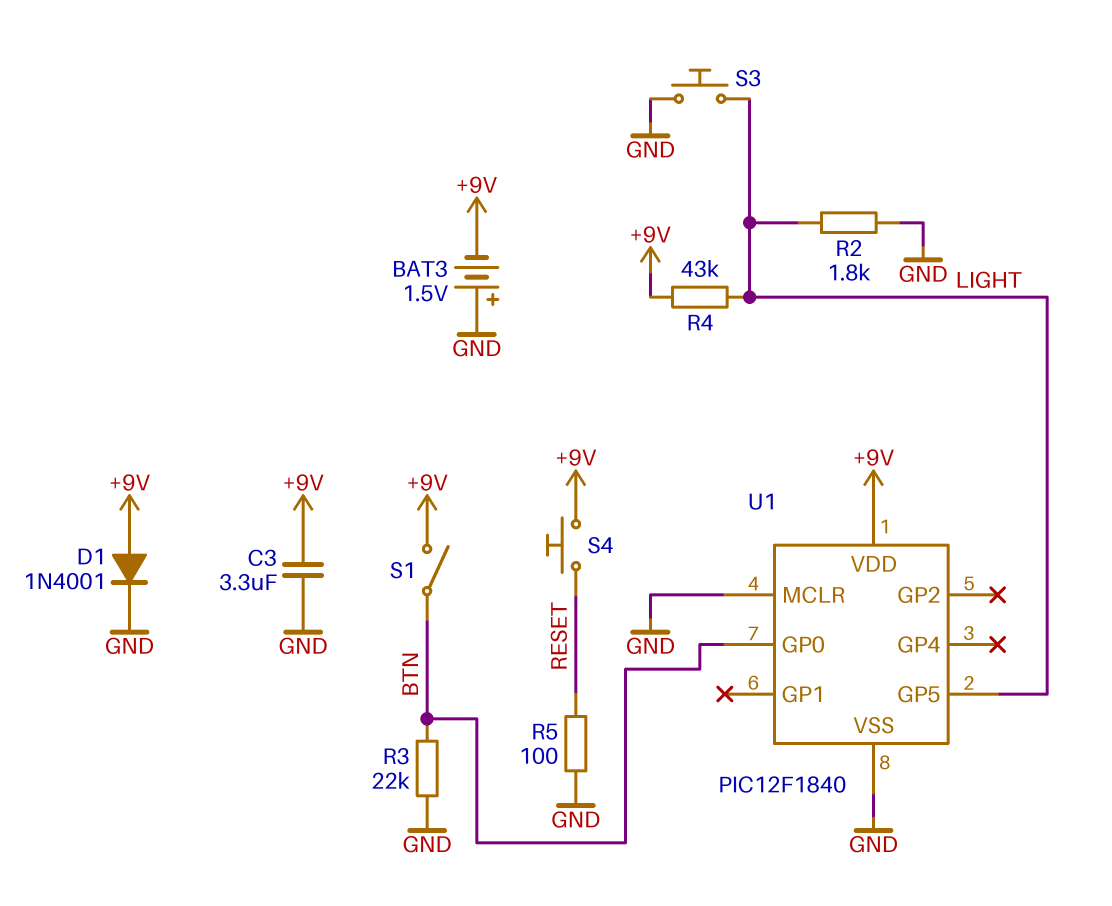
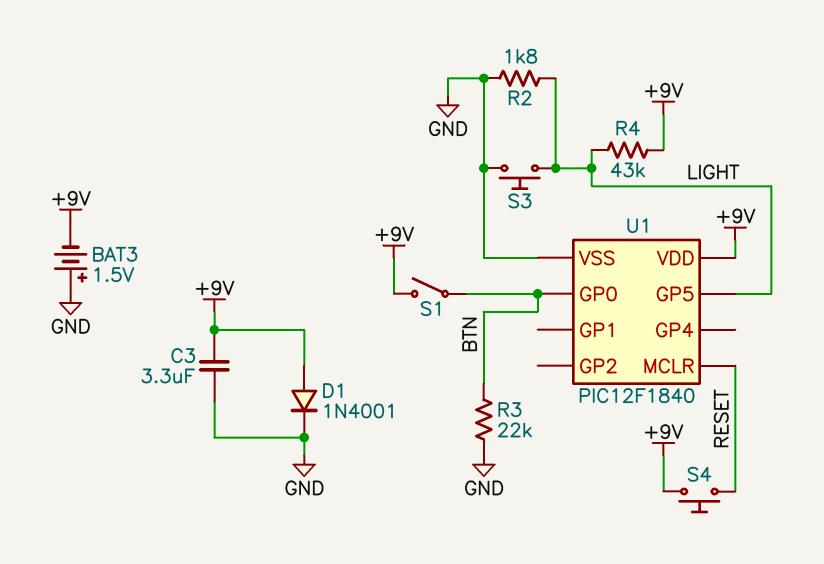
R5: 100 (GND, RESET) -> none
U1 pin MCLR: GND -> RESET

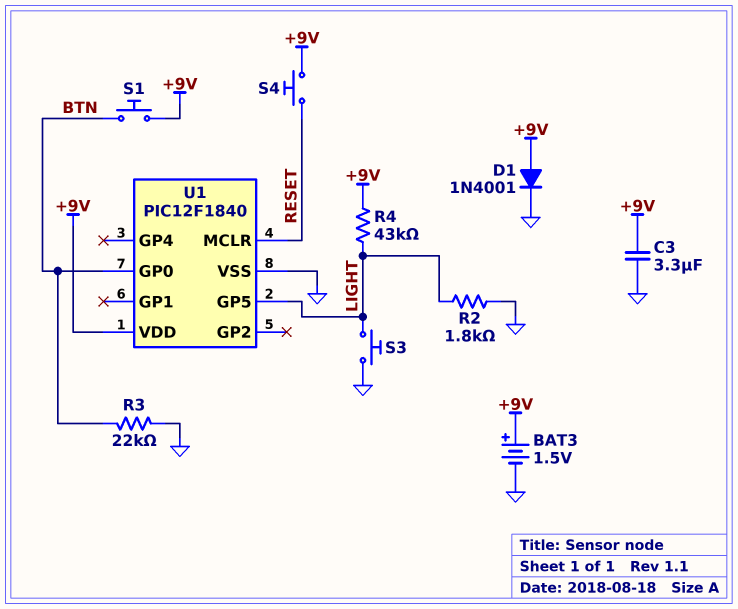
BAT3: 1.5V (plus GND, minus +9V) -> 1.5V (plus +9V, minus GND)
S1: switch (+9V, BTN) -> button (+9V, BTN)

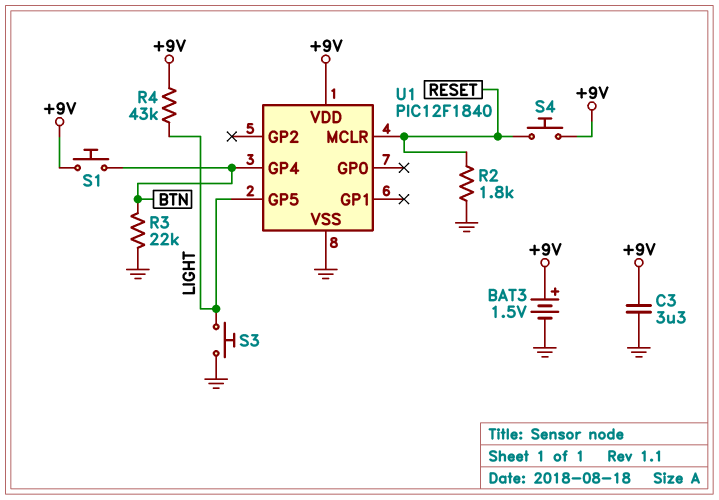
D1: diode 1N4001 (A +9V, K GND) -> none
R2: 1.8k (GND, LIGHT) -> 1.8k (GND, RESET)
U1 pin GP0: BTN -> none
U1 pin GP4: none -> BTN

